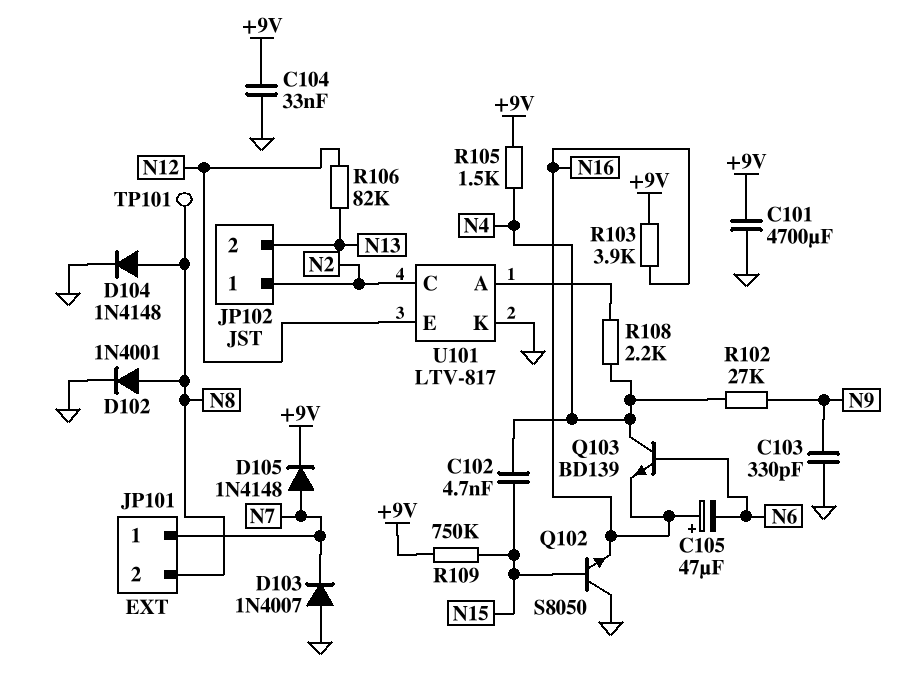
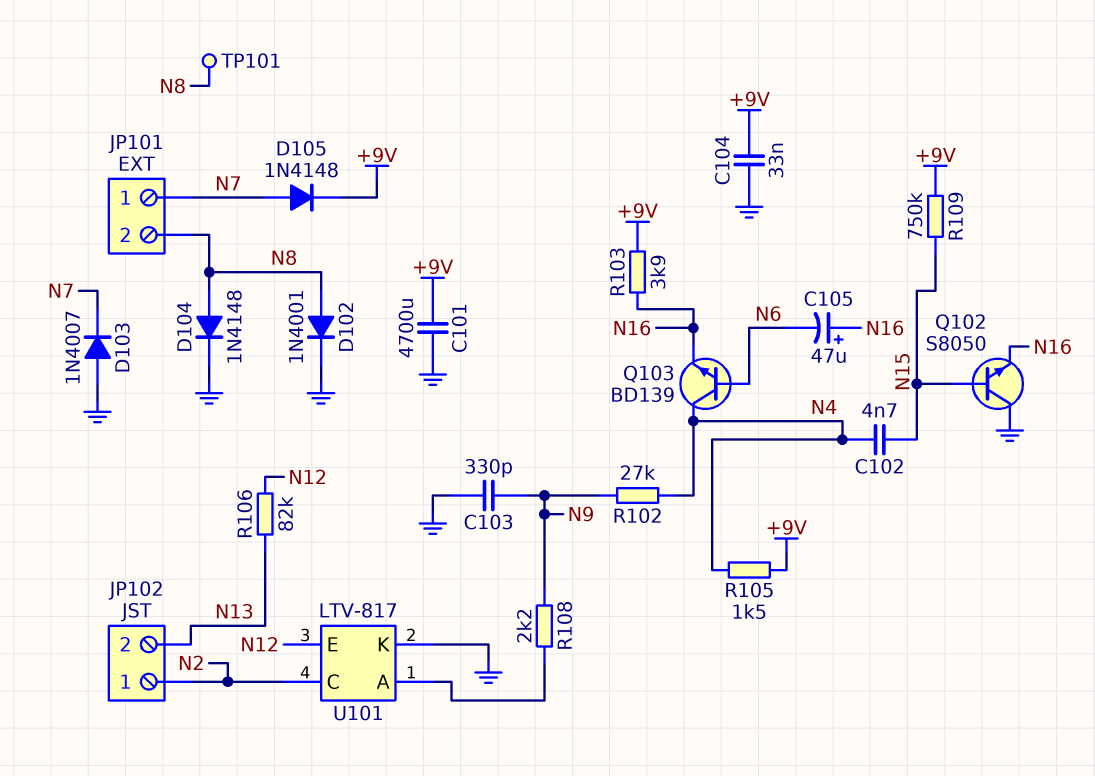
R108: 2.2k (N4, U101/A) -> 2.2k (N9, U101/A)

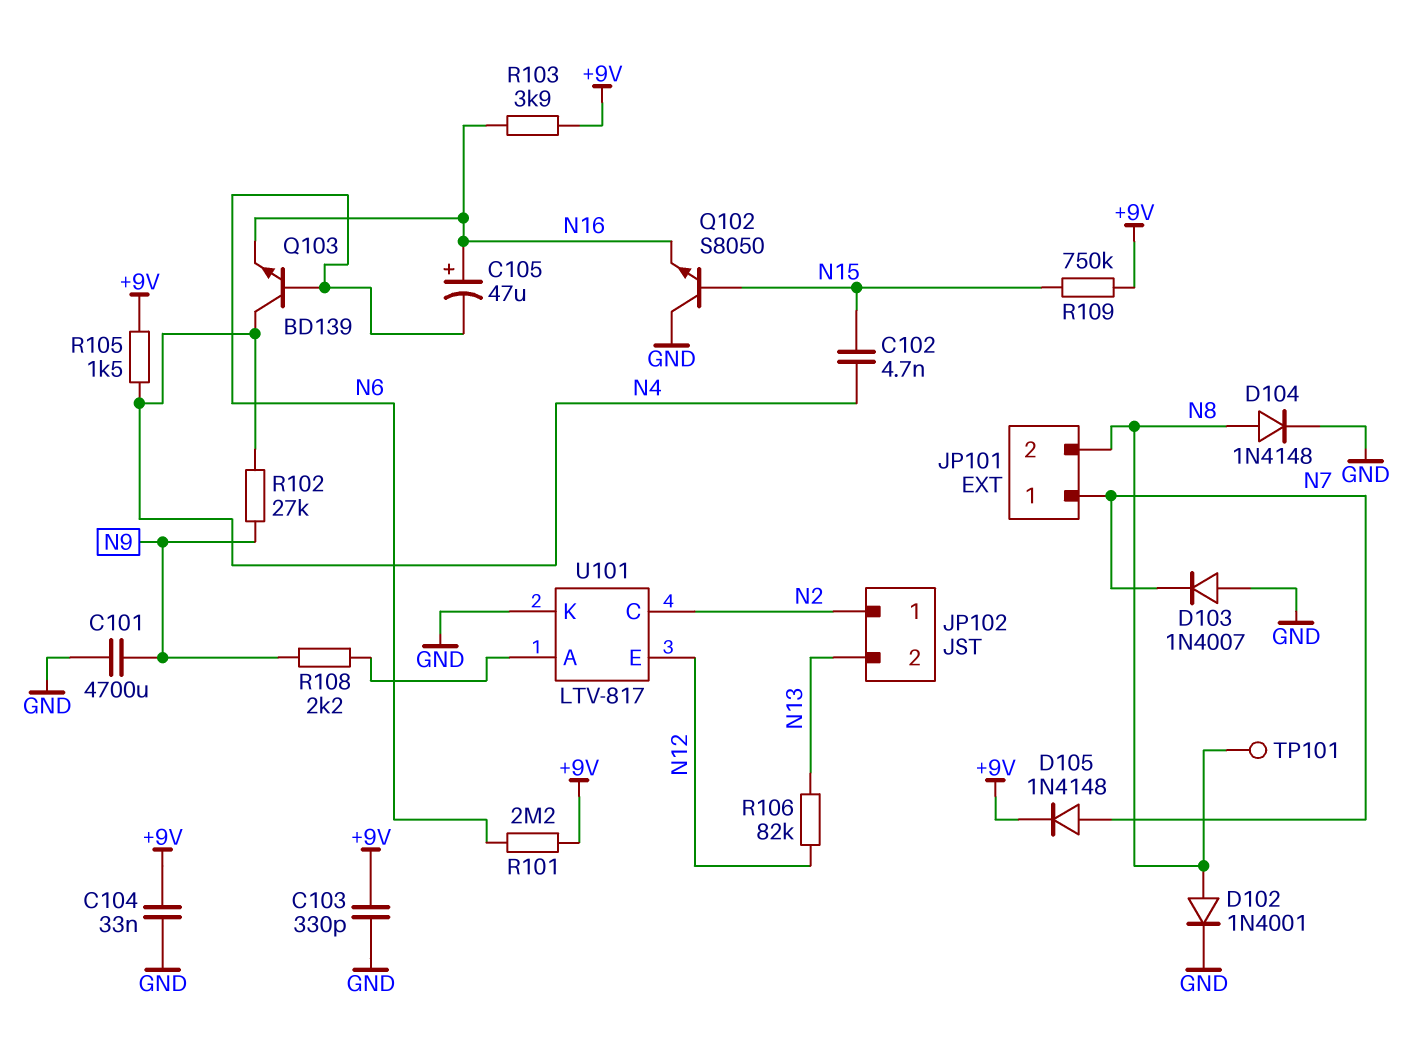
C101: 4700uF (+9V, GND) -> 4700uF (GND, N9)
C103: 330pF (GND, N9) -> 330pF (+9V, GND)
R101: none -> 2.2M (+9V, N6)

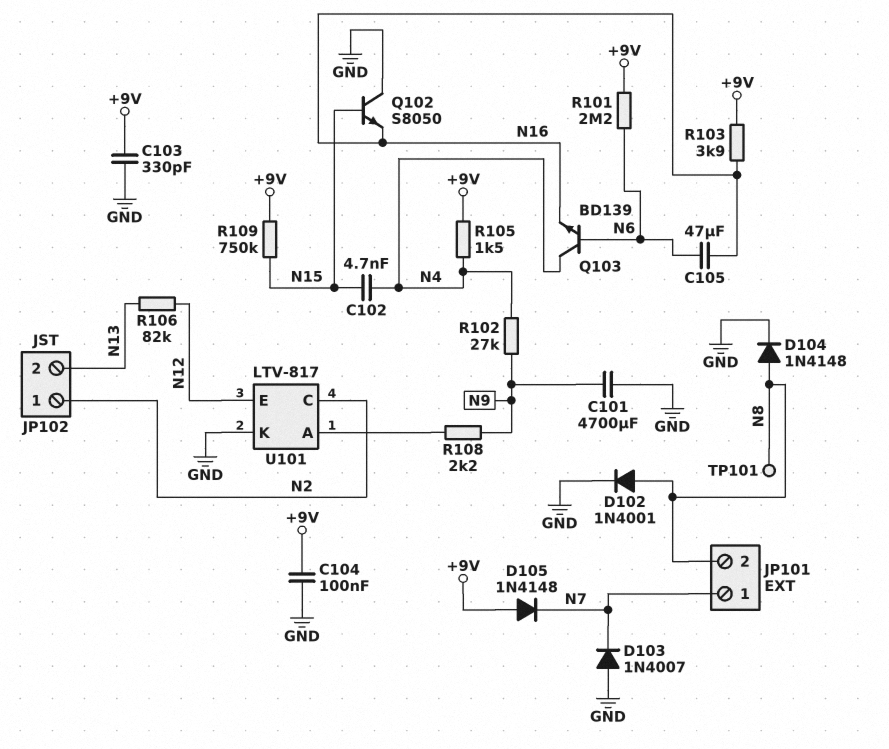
C104: 33nF (+9V, GND) -> 100nF (+9V, GND)
C105: 47uF (plus N16, minus N6) -> 47uF (N6, N16)
D105: diode 1N4148 (A N7, K +9V) -> diode 1N4148 (A +9V, K N7)

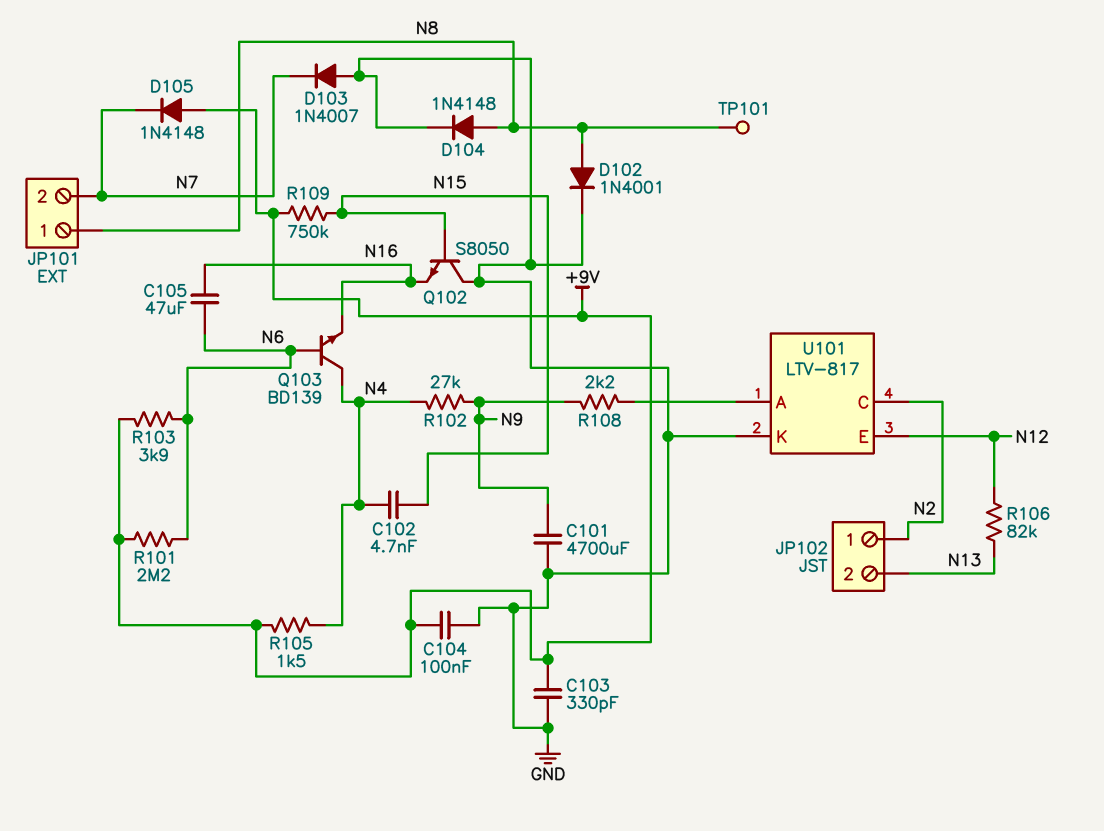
JP101 pin 1: N7 -> N8
JP101 pin 2: N8 -> N7
R103: 3.9k (+9V, N16) -> 3.9k (+9V, N6)

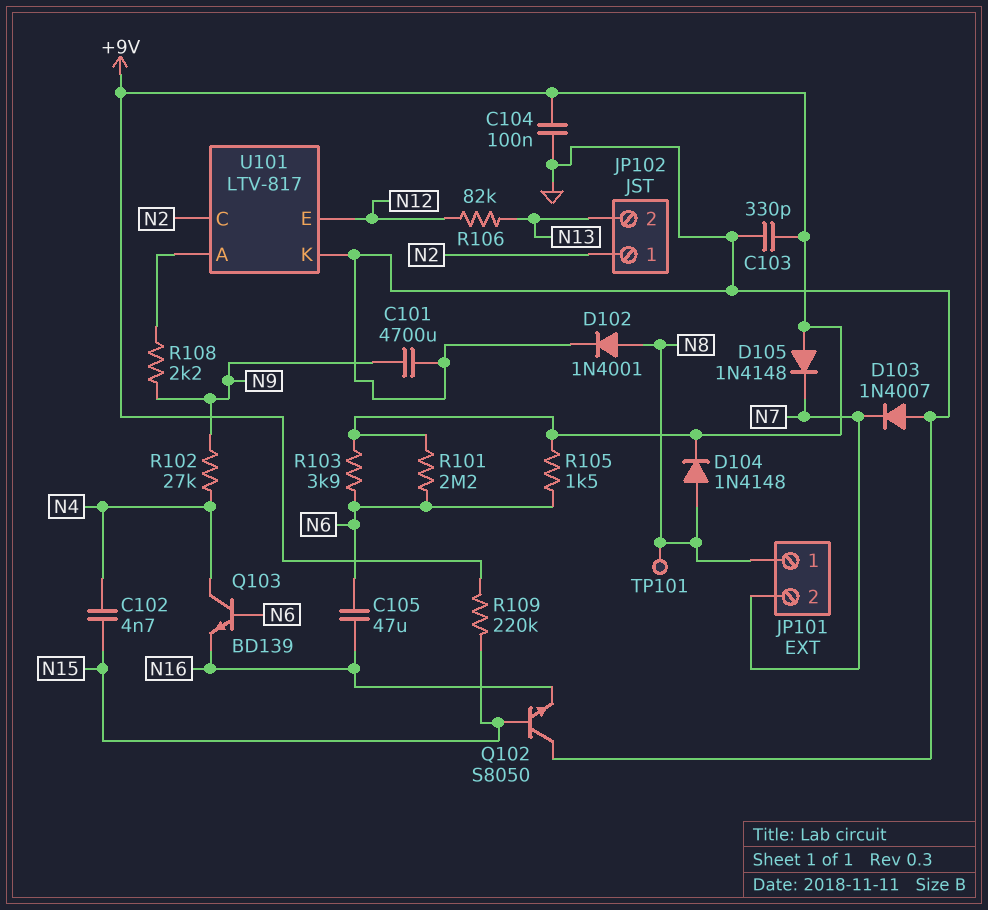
D104: diode 1N4148 (A N8, K GND) -> diode 1N4148 (A N8, K +9V)
R105: 1.5k (+9V, N4) -> 1.5k (+9V, N6)
R109: 750k (+9V, N15) -> 220k (+9V, N15)

